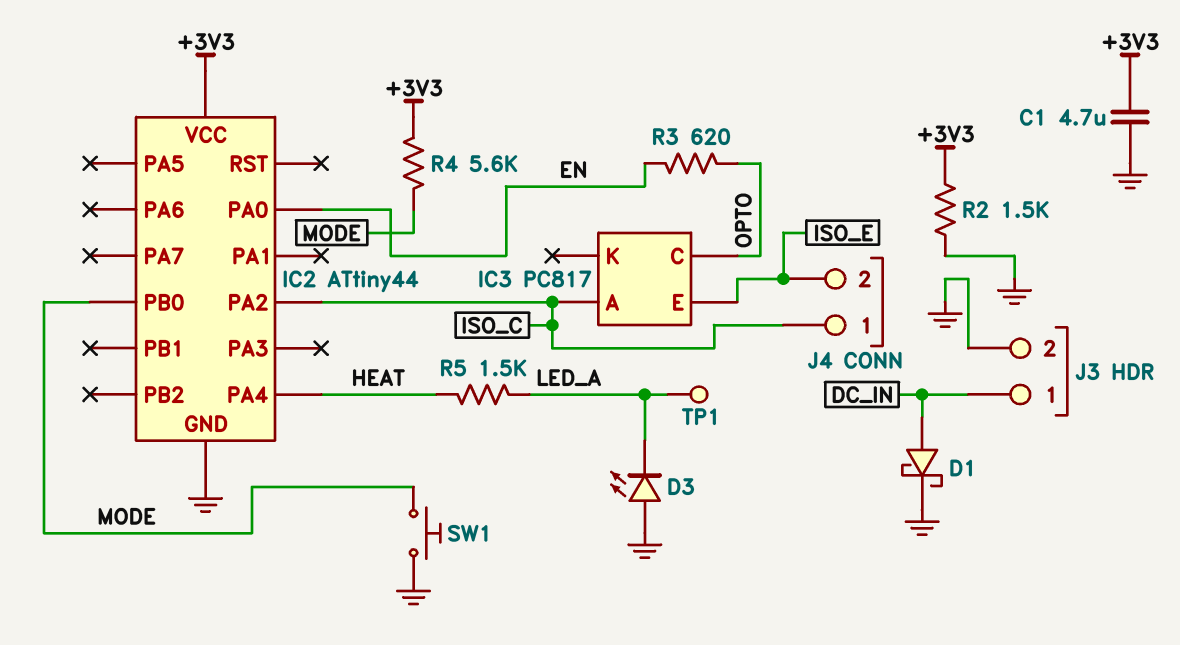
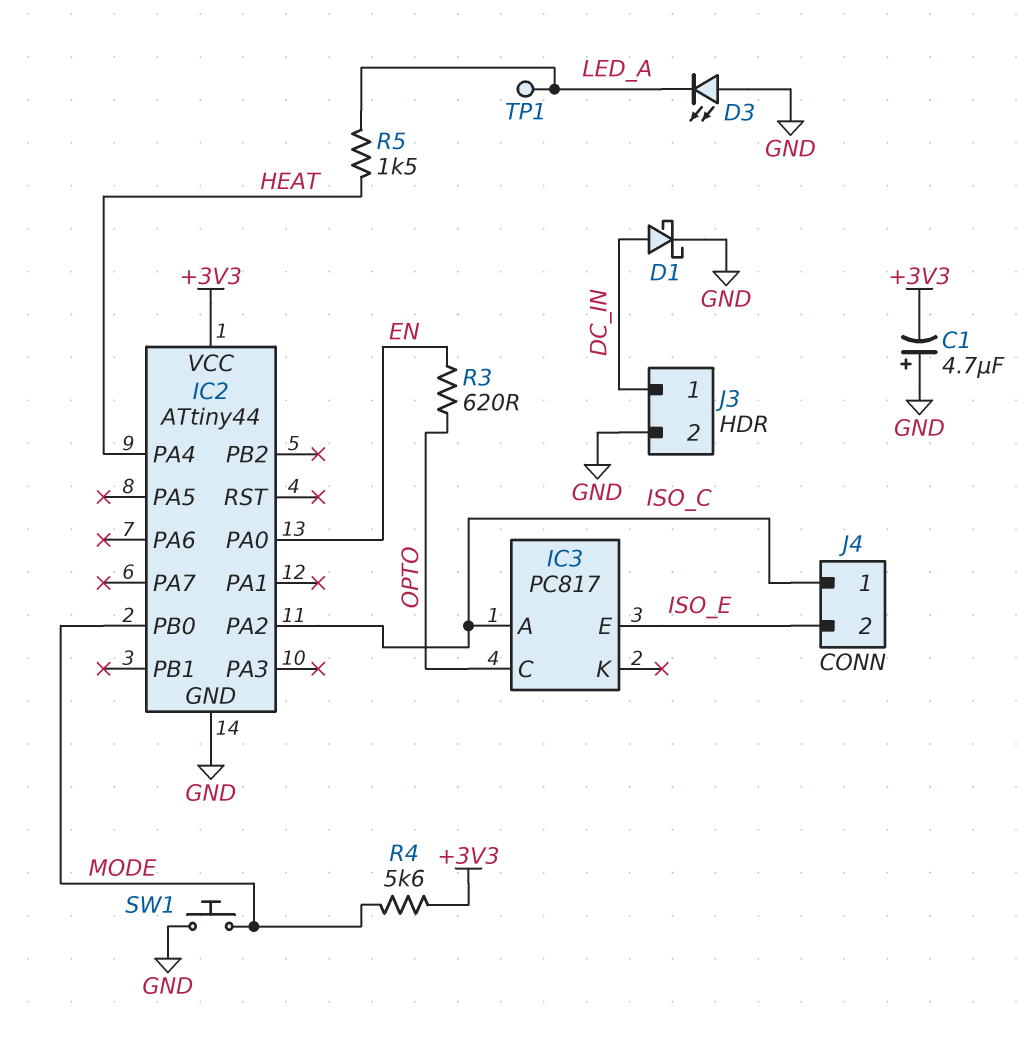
C1: 4.7uF (+3V3, GND) -> 4.7uF (plus GND, minus +3V3)
R2: 1.5k (+3V3, GND) -> none

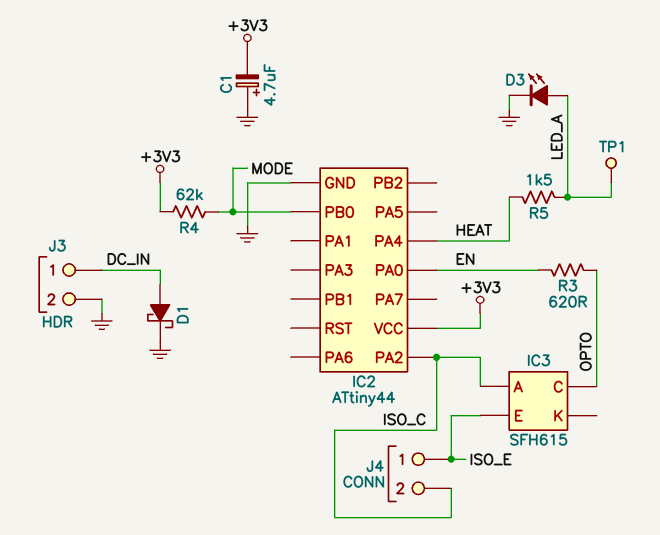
D3: LED (A GND, K LED_A) -> LED (A LED_A, K GND)
IC3: PC817 -> SFH615
J4 pin 1: ISO_C -> ISO_E
J4 pin 2: ISO_E -> ISO_C
R4: 5.6k (+3V3, MODE) -> 62k (+3V3, MODE)
SW1: button (GND, MODE) -> none

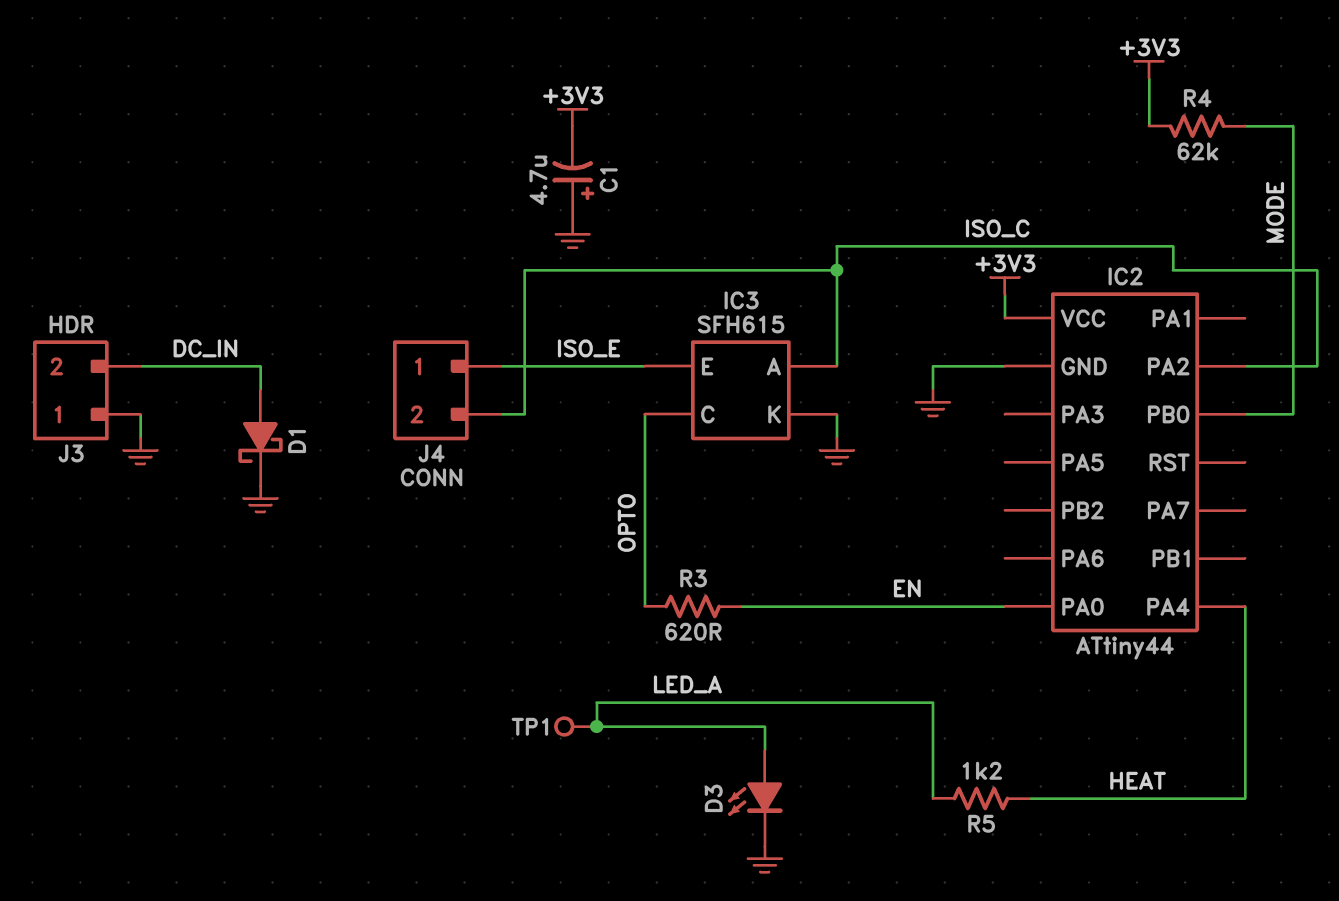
IC3 pin K: none -> GND
J3 pin 1: DC_IN -> GND
J3 pin 2: GND -> DC_IN
R5: 1.5k (HEAT, LED_A) -> 1.2k (HEAT, LED_A)

